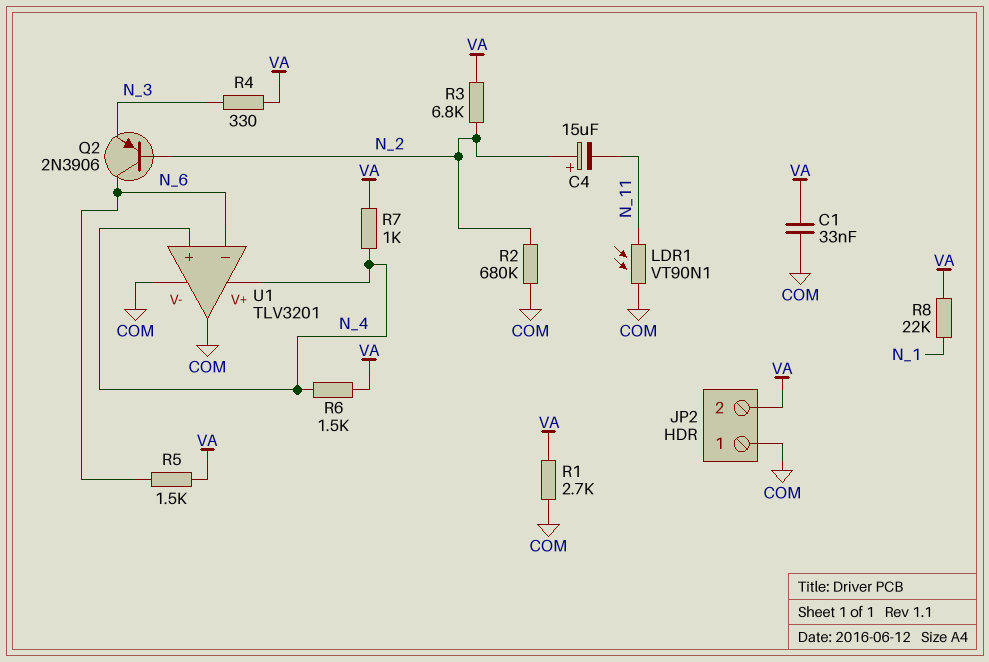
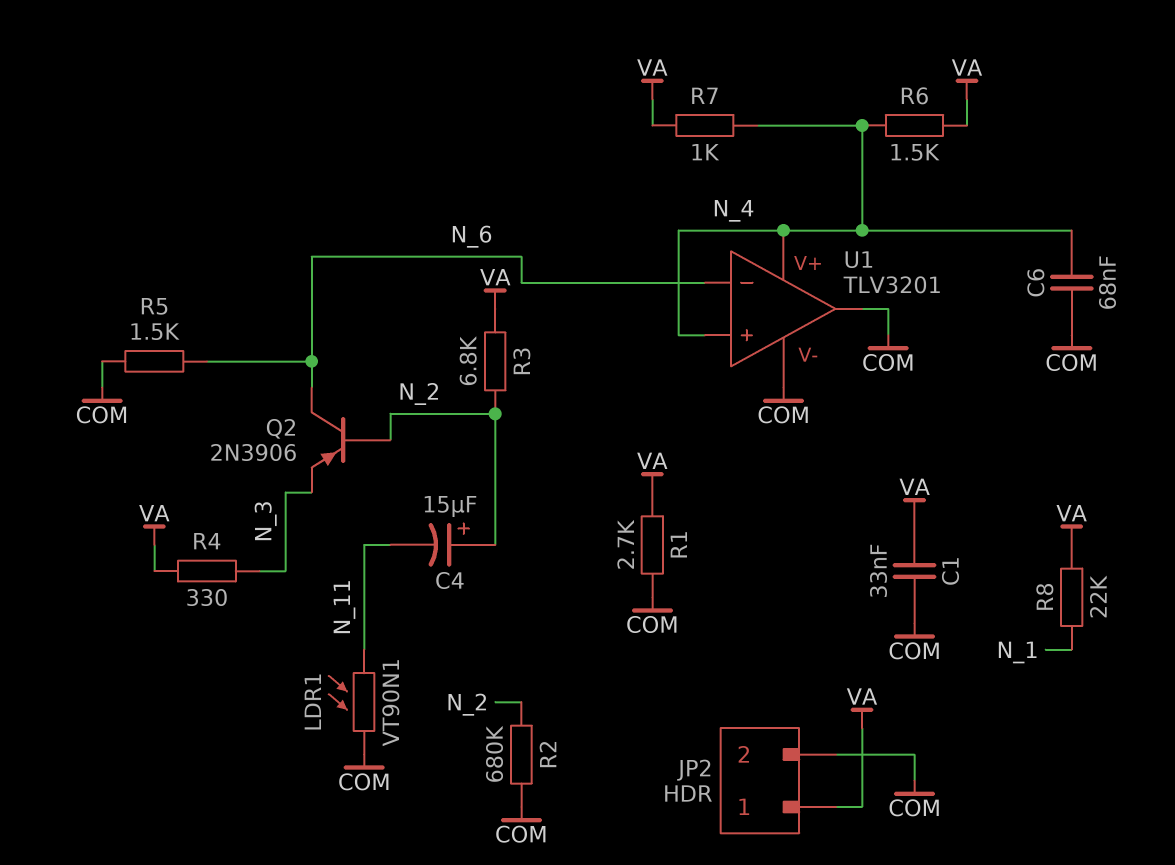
C6: none -> 68nF (COM, N_4)
JP2 pin 1: COM -> VA
JP2 pin 2: VA -> COM
R5: 1.5k (N_6, VA) -> 1.5k (COM, N_6)

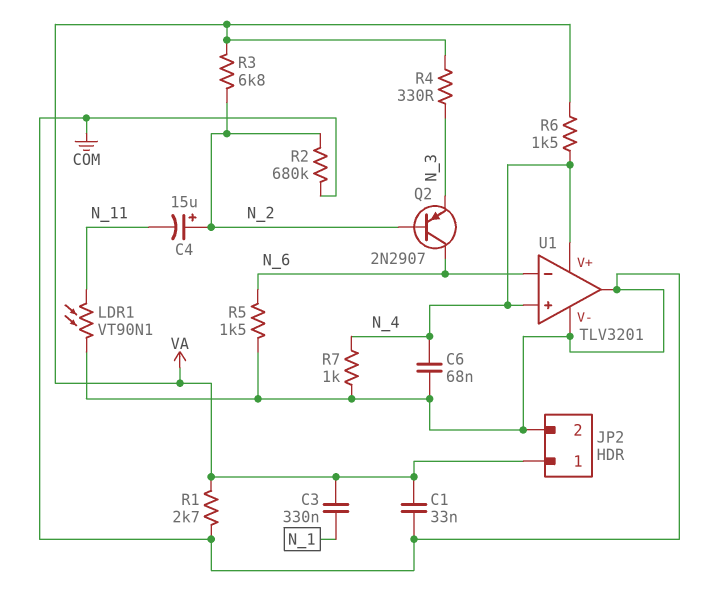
C3: none -> 330nF (N_1, VA)
Q2: PNP 2N3906 (B N_2, C N_6, E N_3) -> PNP 2N2907 (B N_2, C N_6, E N_3)
R7: 1k (N_4, VA) -> 1k (COM, N_4)
R8: 22k (N_1, VA) -> none

